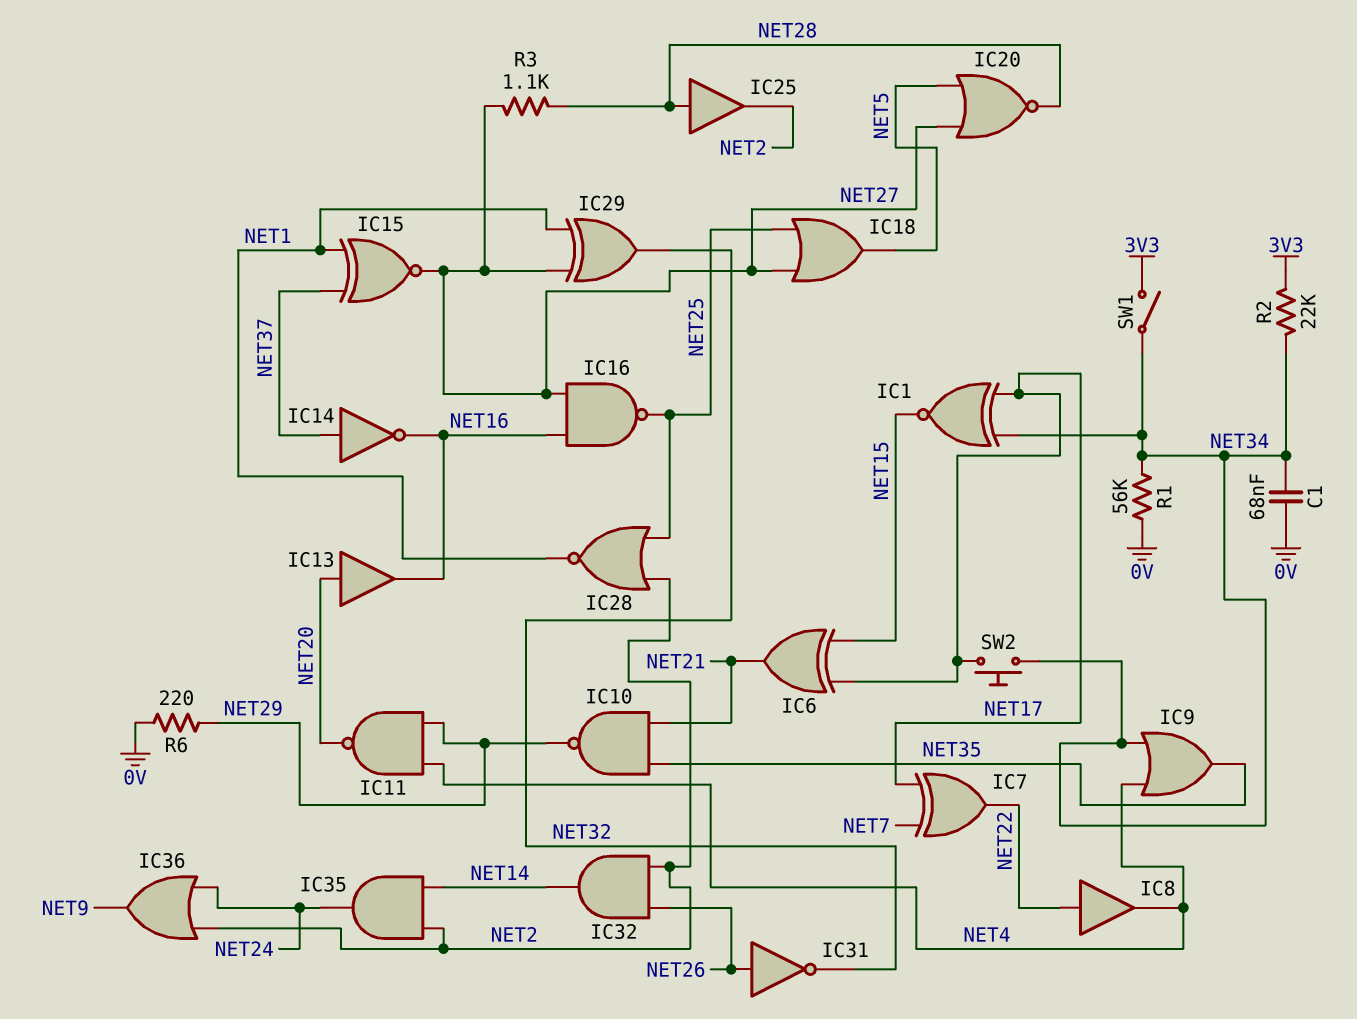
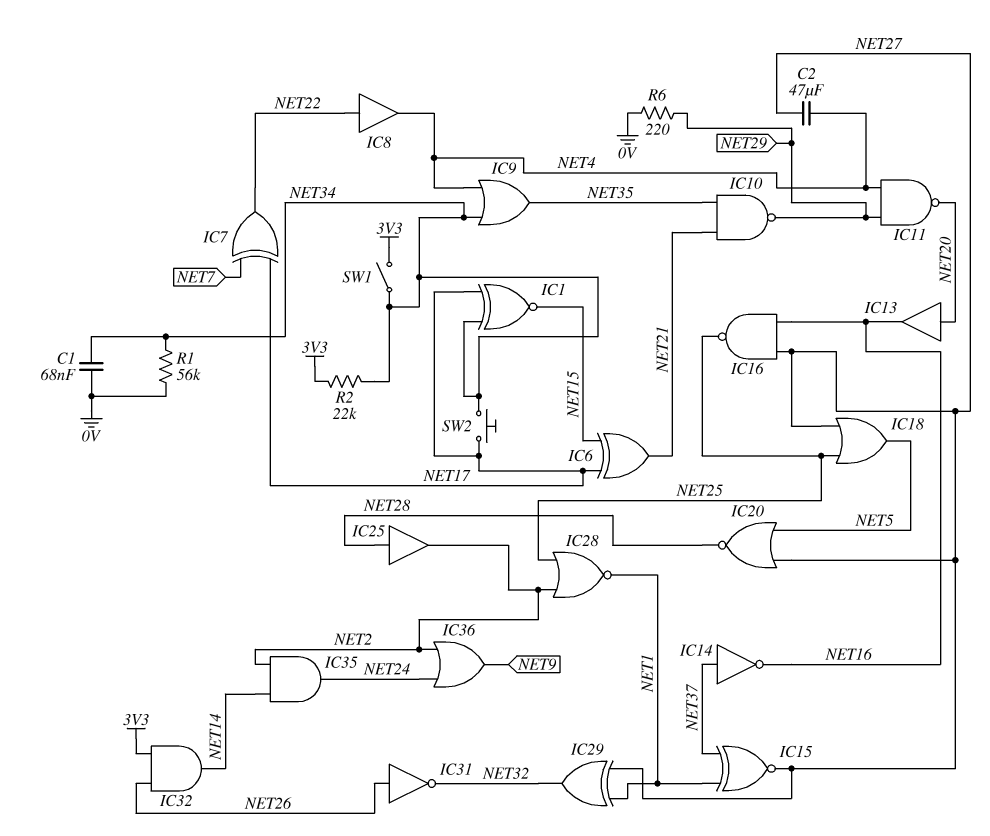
C2: none -> 47uF (NET4, NET27)
IC32: AND (in NET2, in NET26, out NET14) -> AND (in 3V3, in NET26, out NET14)
R3: 1.1k (NET27, NET28) -> none

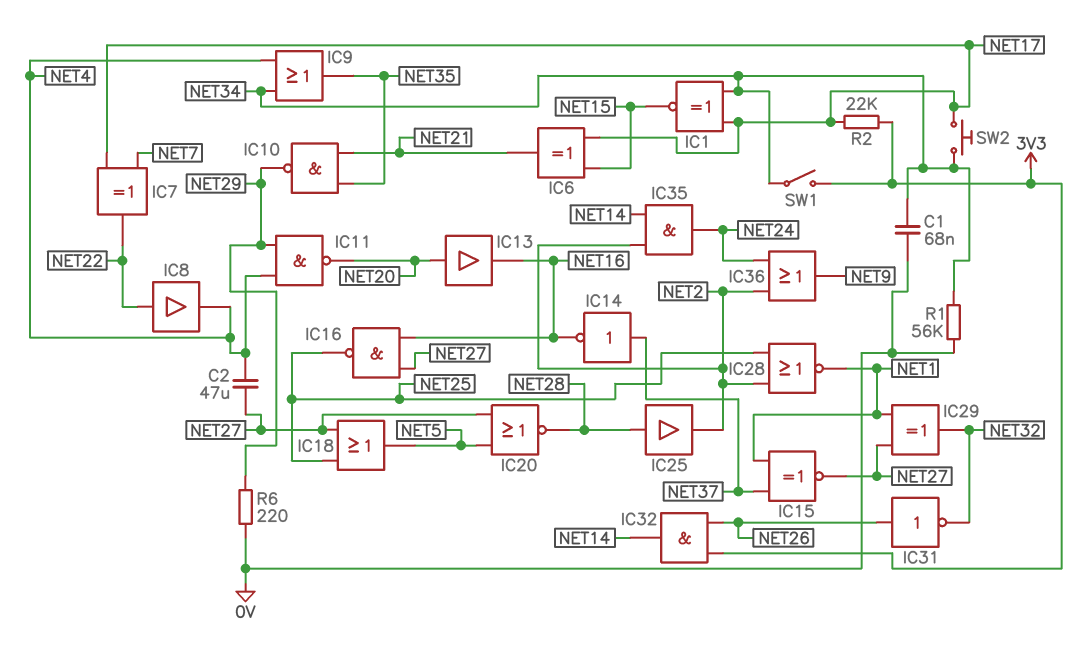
R2: 22k (3V3, NET34) -> 22k (3V3, NET17)

